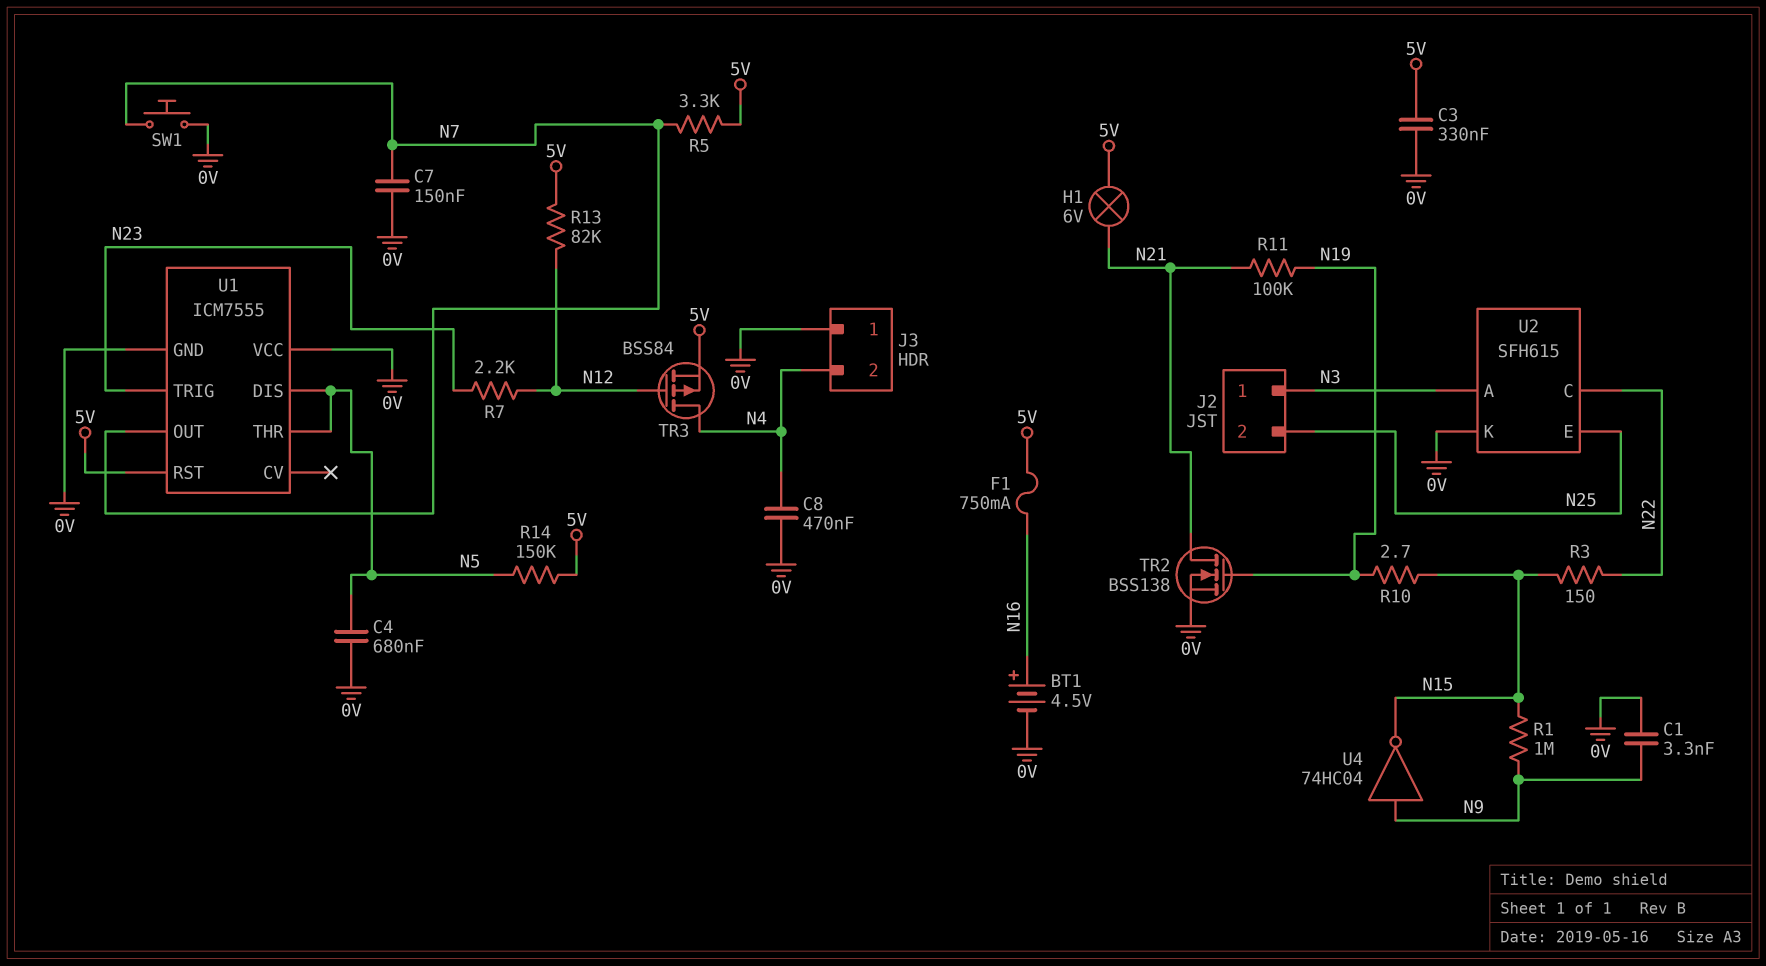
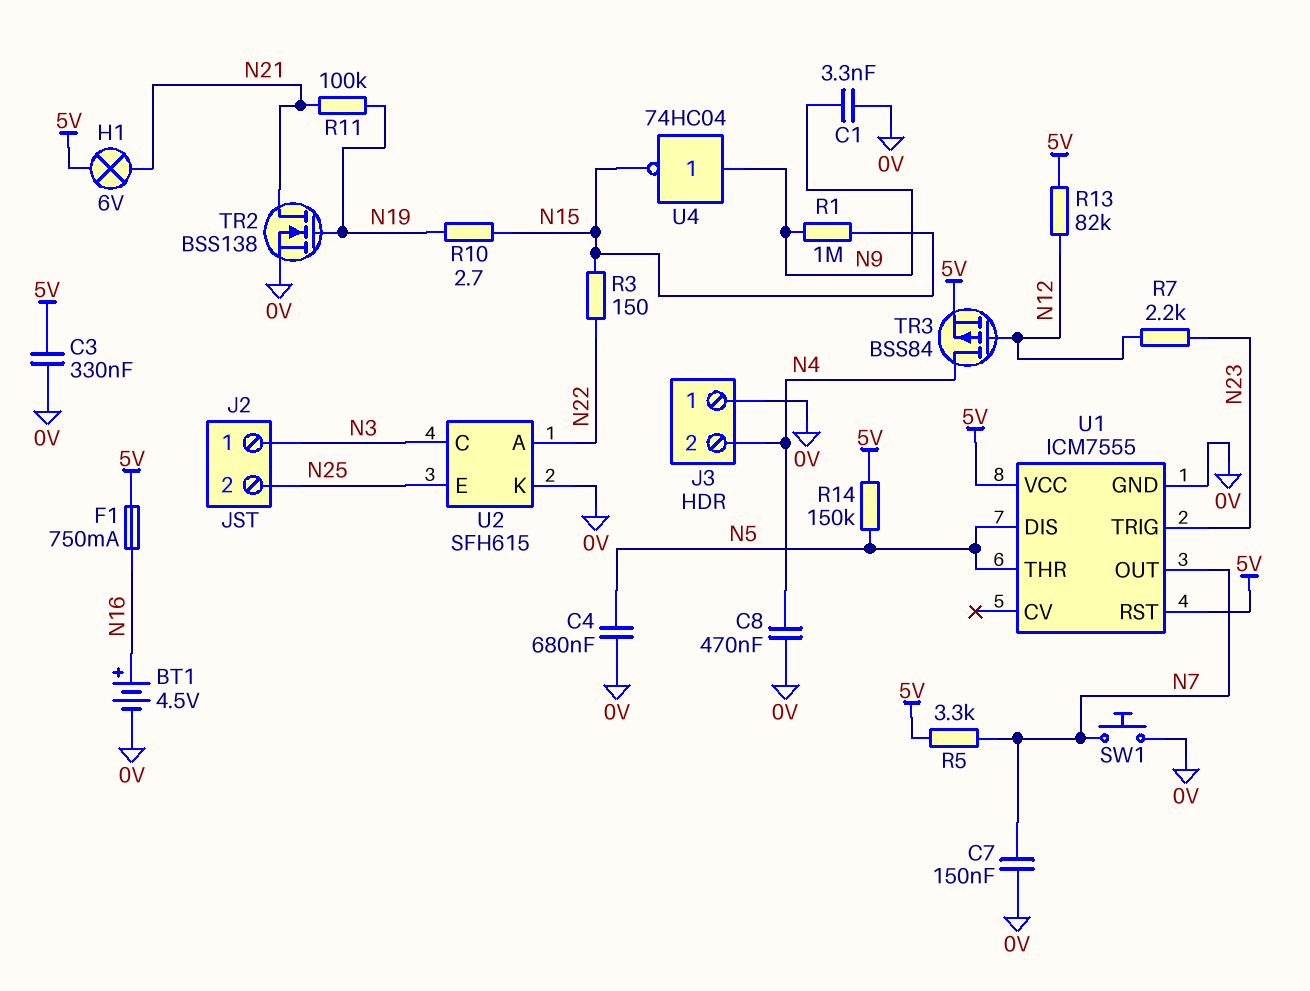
U1 pin VCC: 0V -> 5V
U2 pin A: N3 -> N22
U2 pin C: N22 -> N3

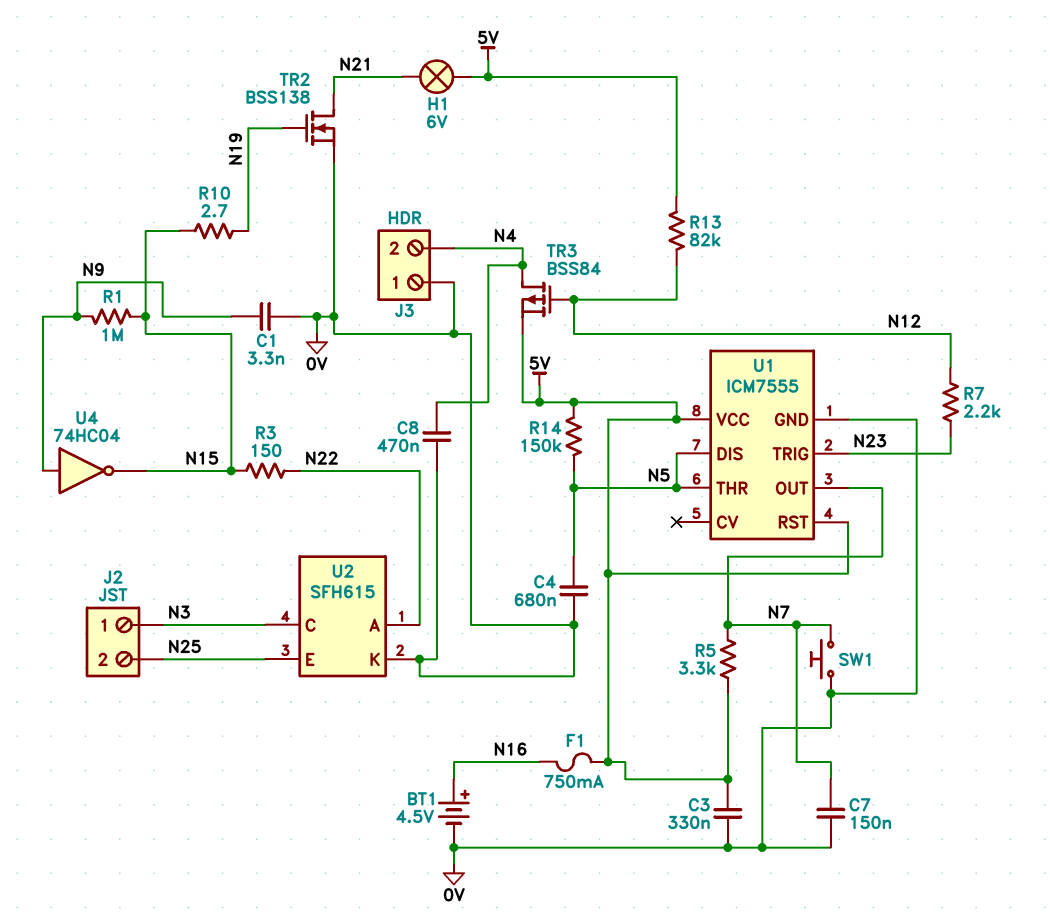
R11: 100k (N19, N21) -> none

